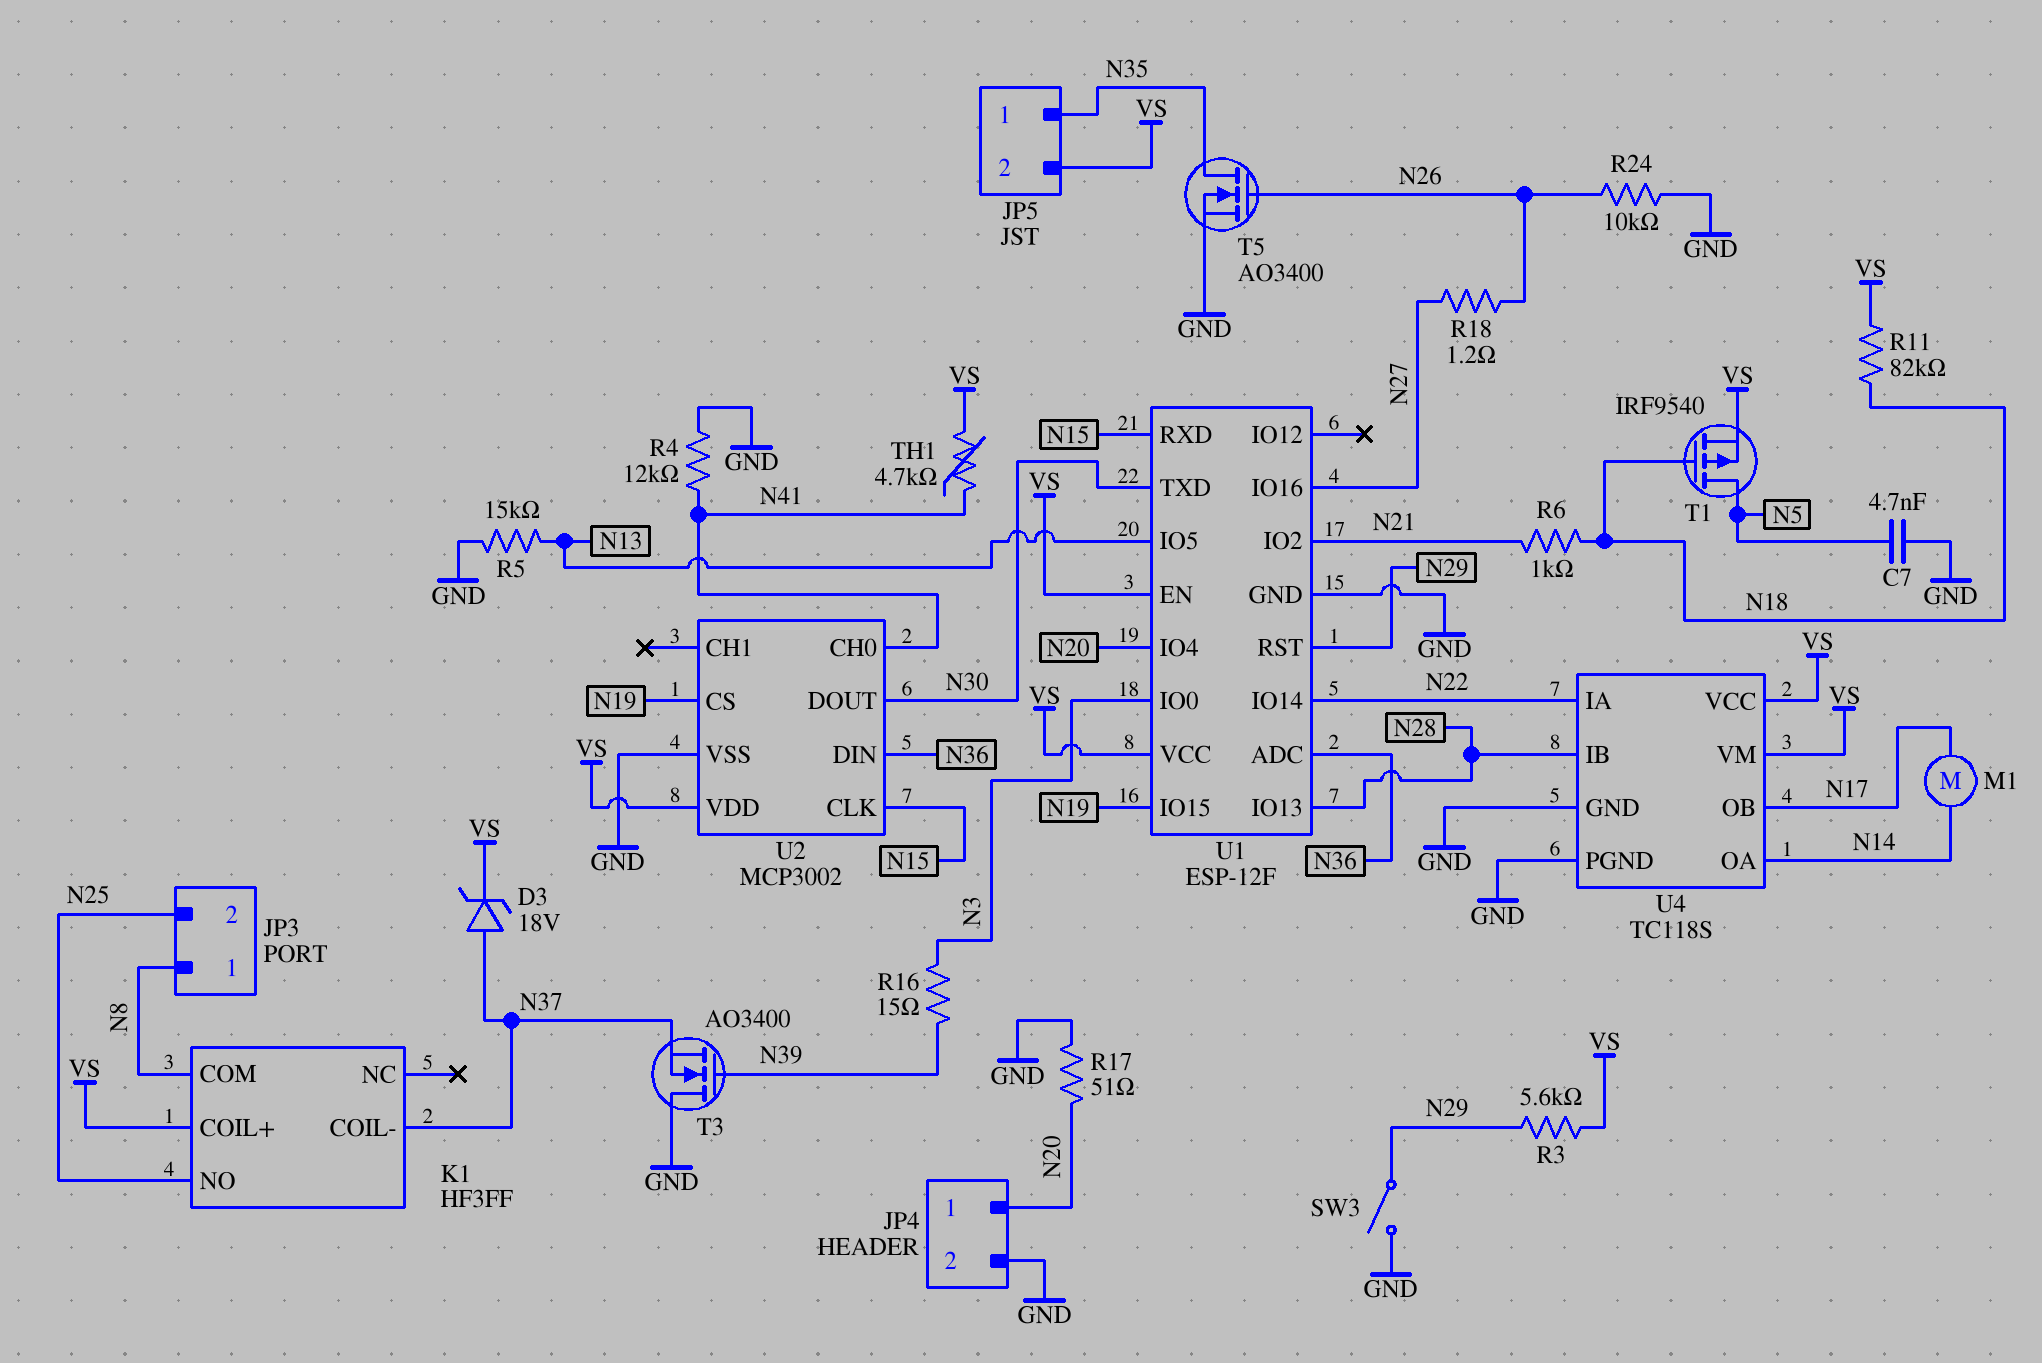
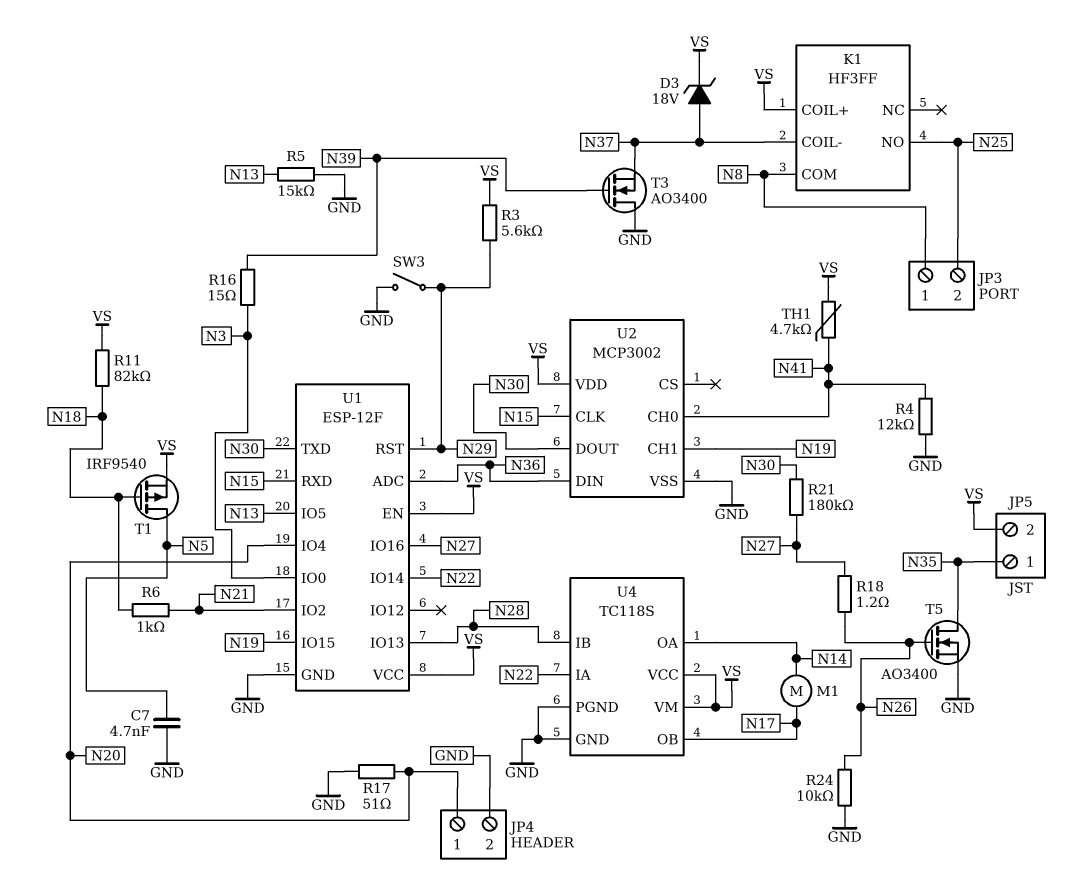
R21: none -> 180k (N27, N30)
U2 pin CH1: none -> N19
U2 pin CS: N19 -> none

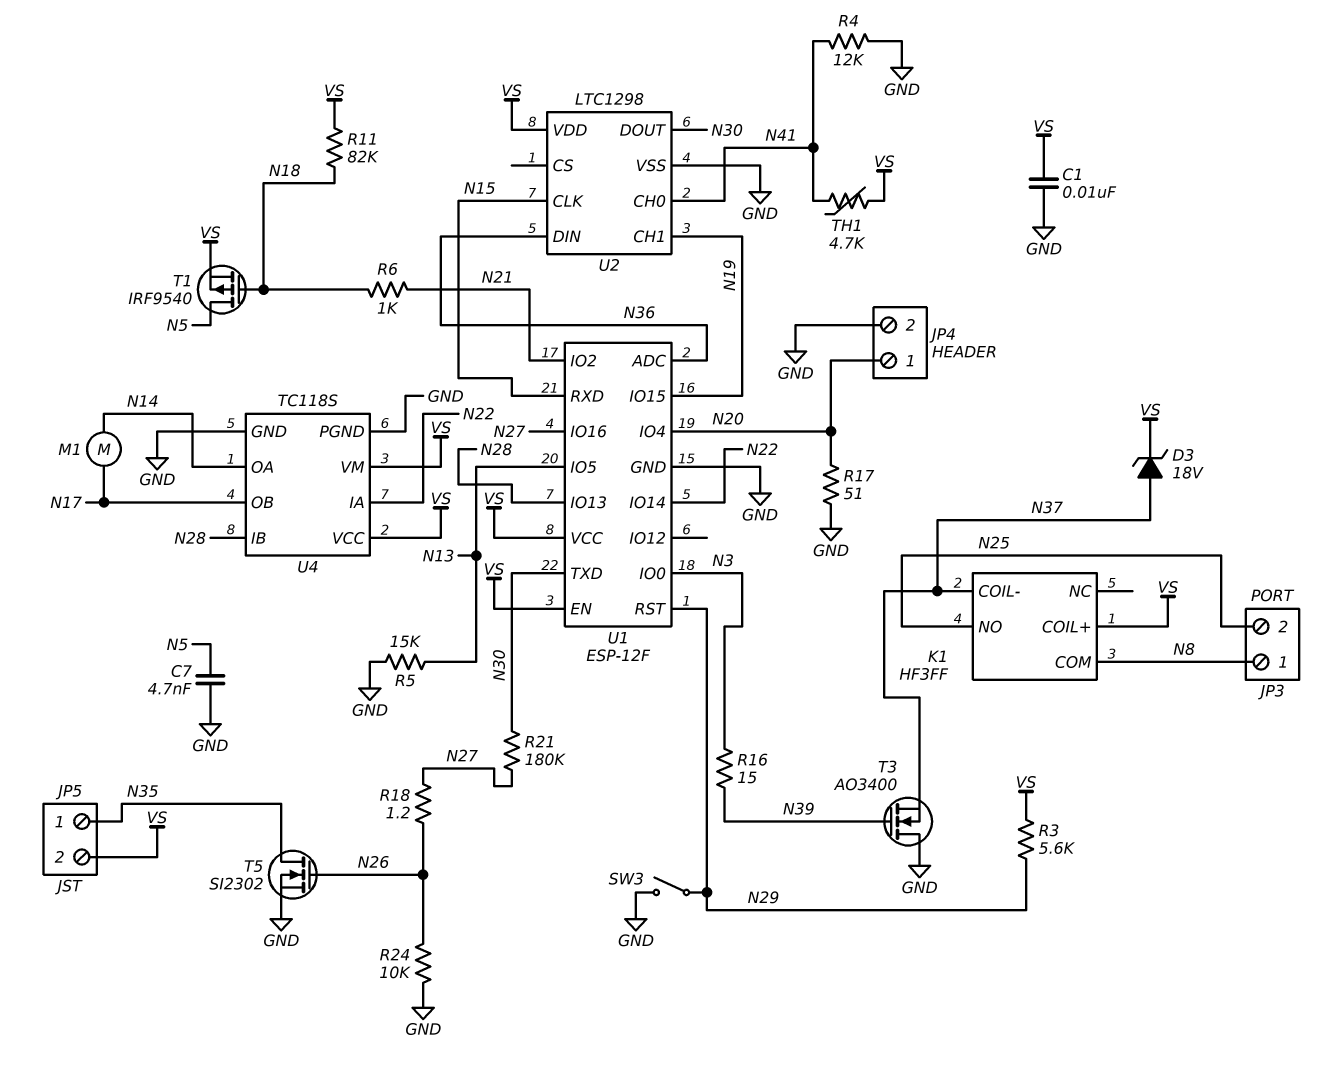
C1: none -> 10nF (GND, VS)
T5: NMOS AO3400 (G N26, D N35, S GND) -> NMOS SI2302 (G N26, D N35, S GND)
U2: MCP3002 -> LTC1298

